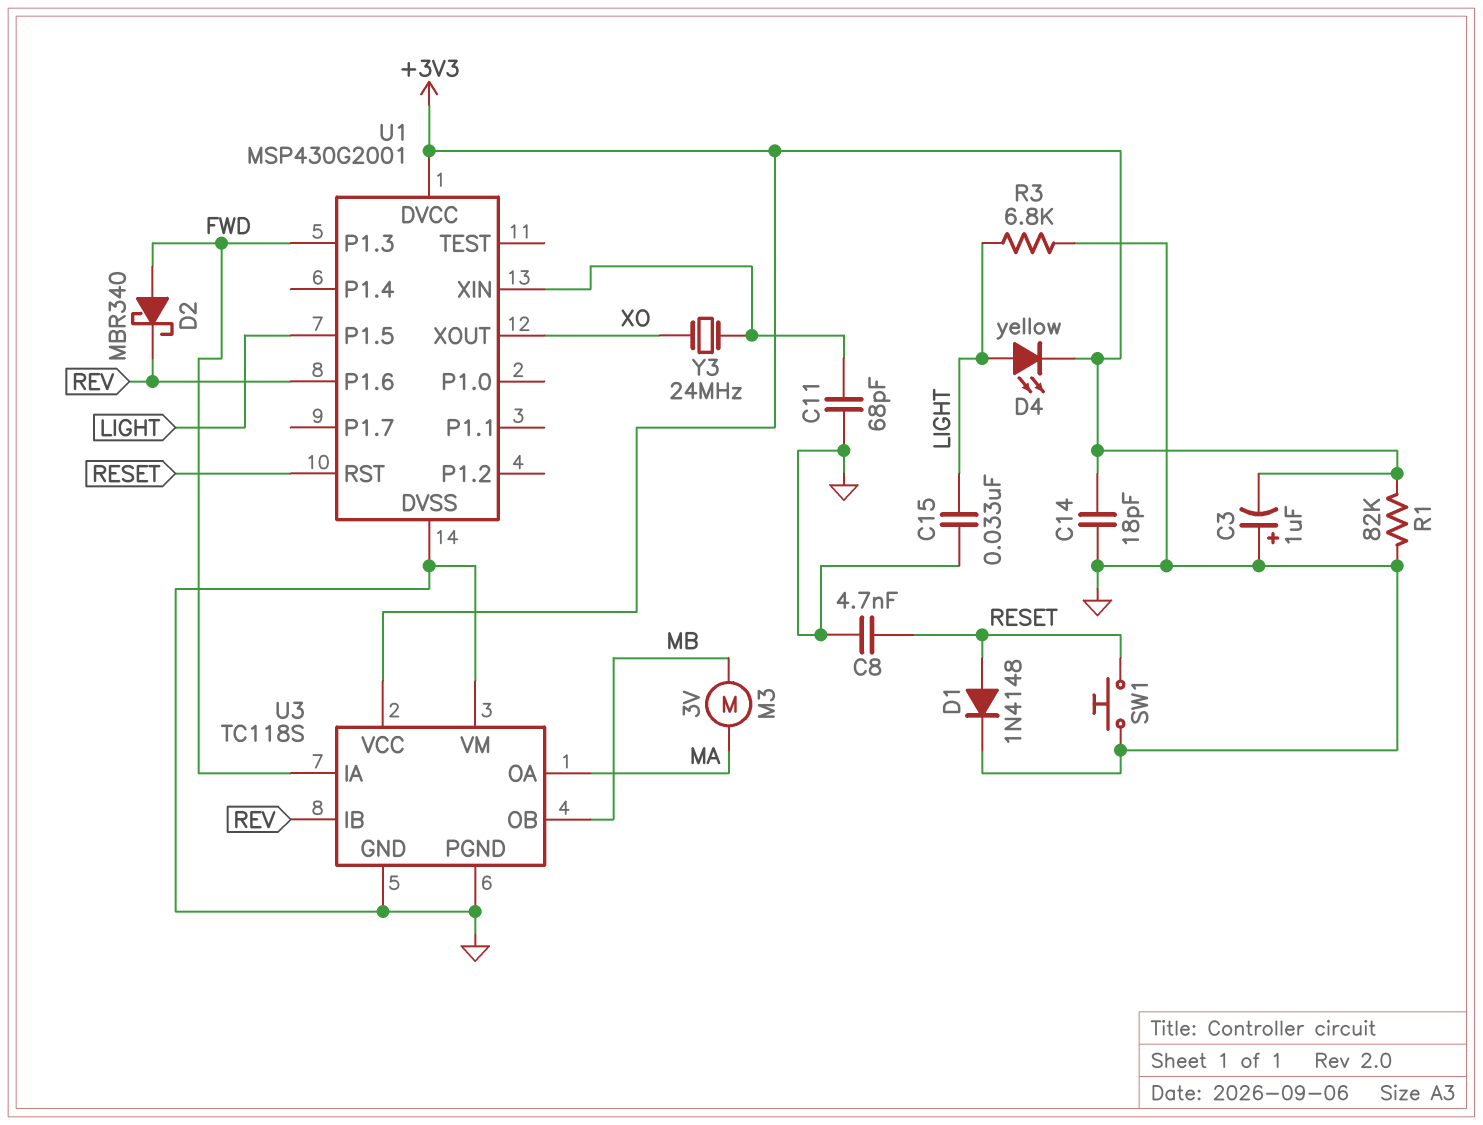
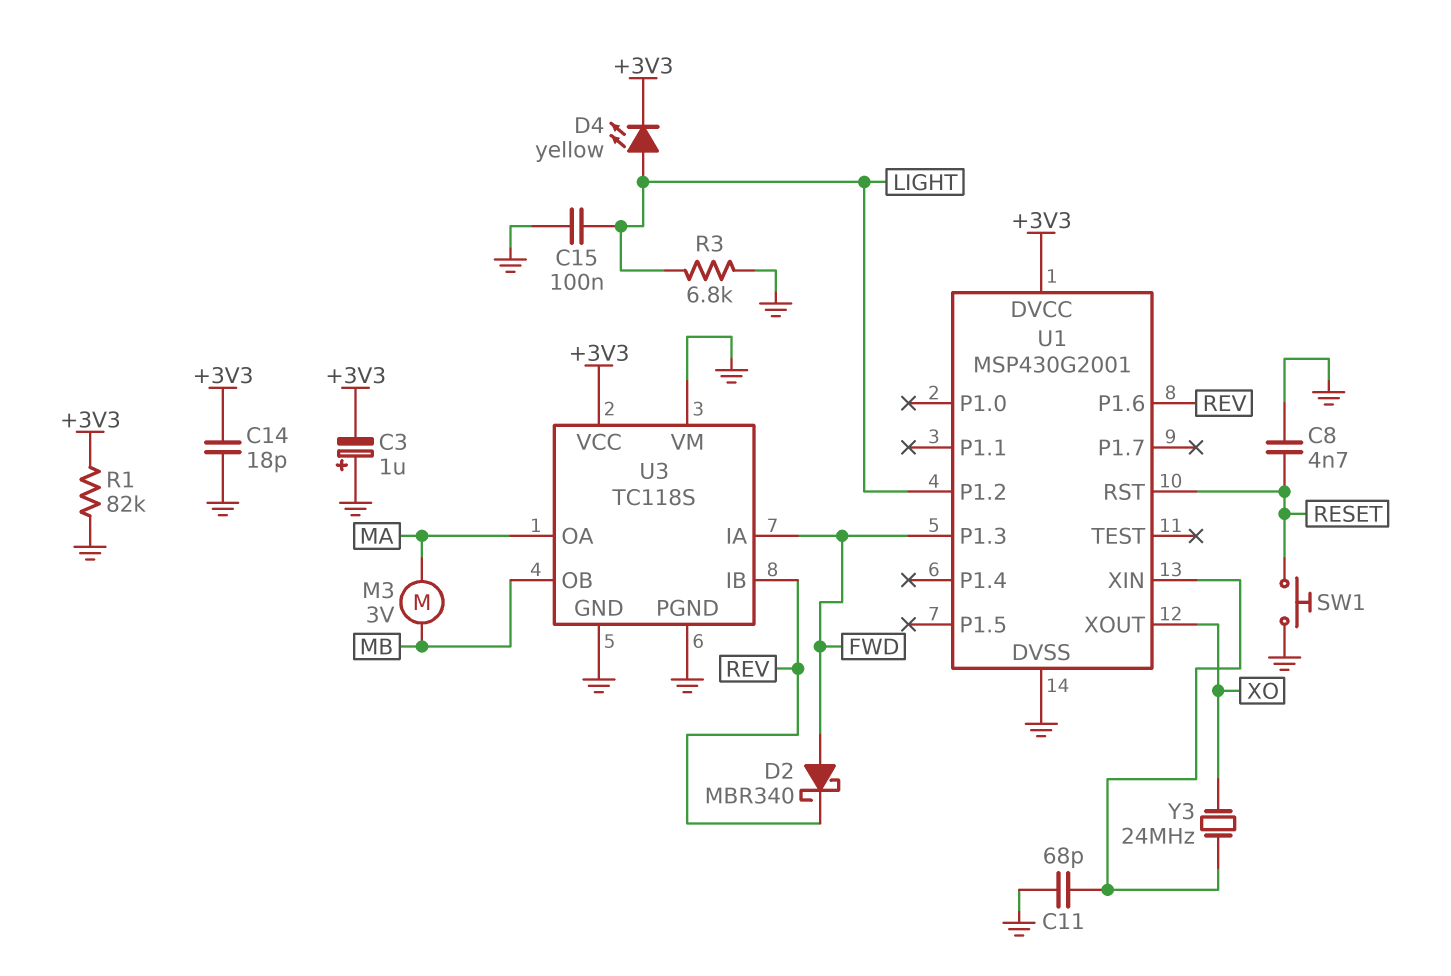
C15: 33nF (GND, LIGHT) -> 100nF (GND, LIGHT)
D1: diode 1N4148 (A RESET, K GND) -> none
U1 pin P1.2: none -> LIGHT
U1 pin P1.5: LIGHT -> none

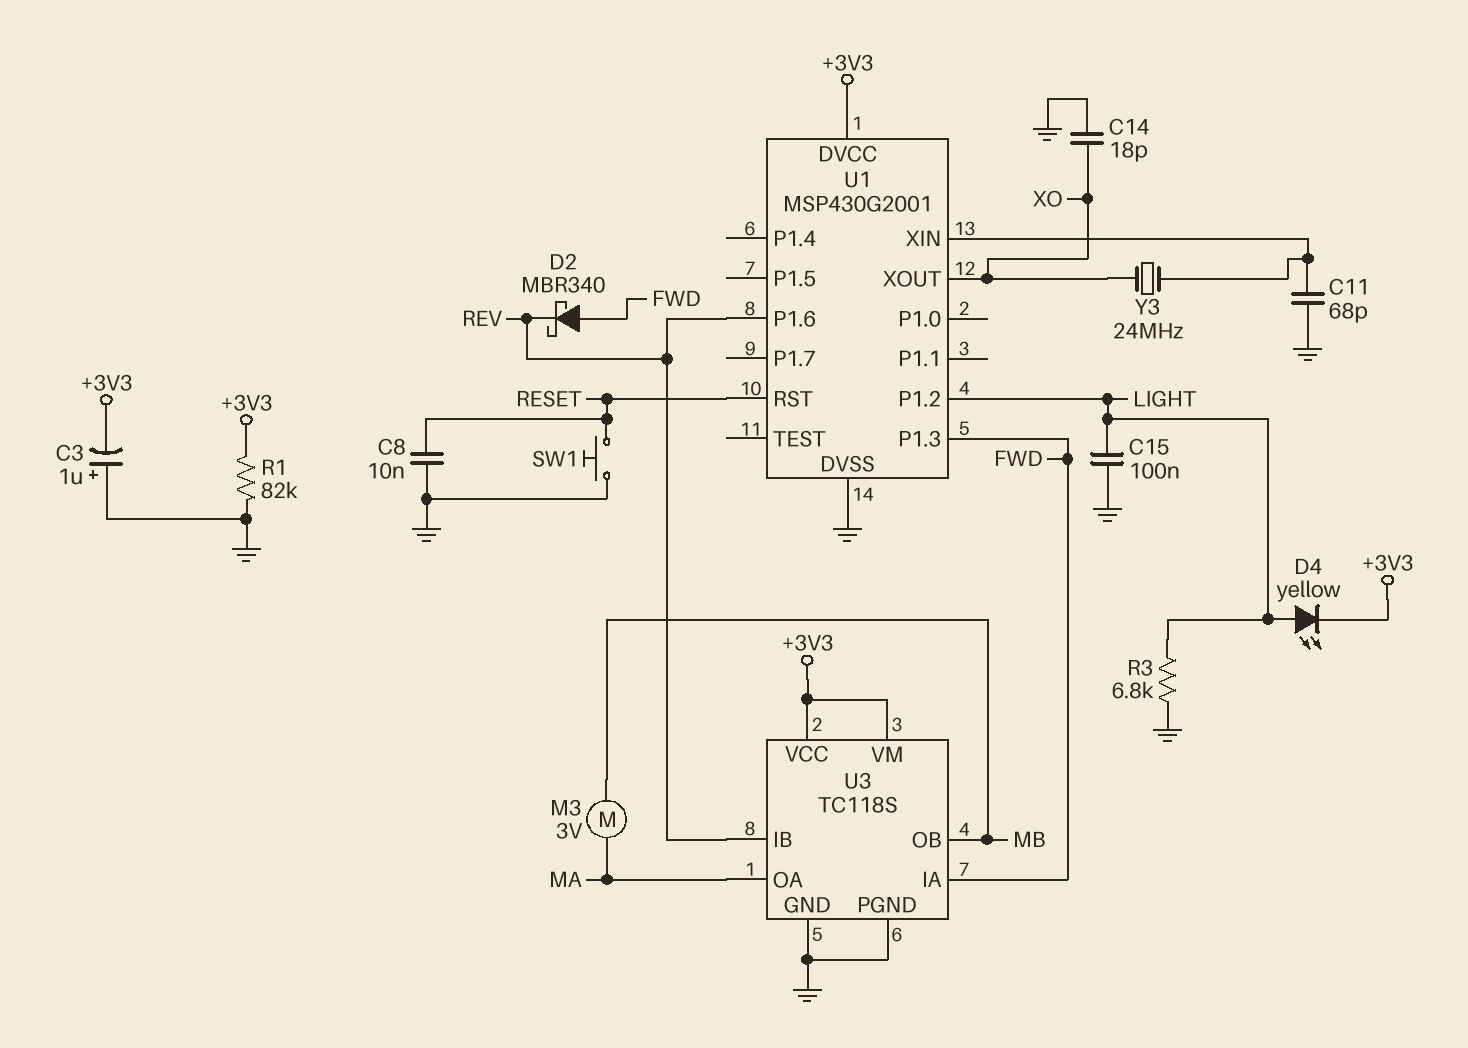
C8: 4.7nF (GND, RESET) -> 10nF (GND, RESET)
C14: 18pF (+3V3, GND) -> 18pF (GND, XO)
U3 pin VM: GND -> +3V3

